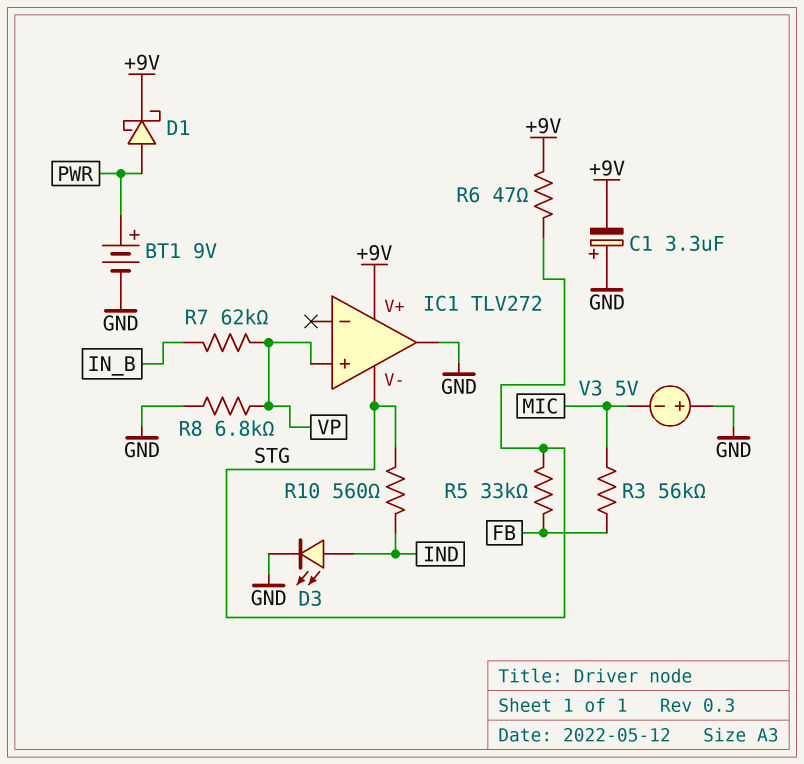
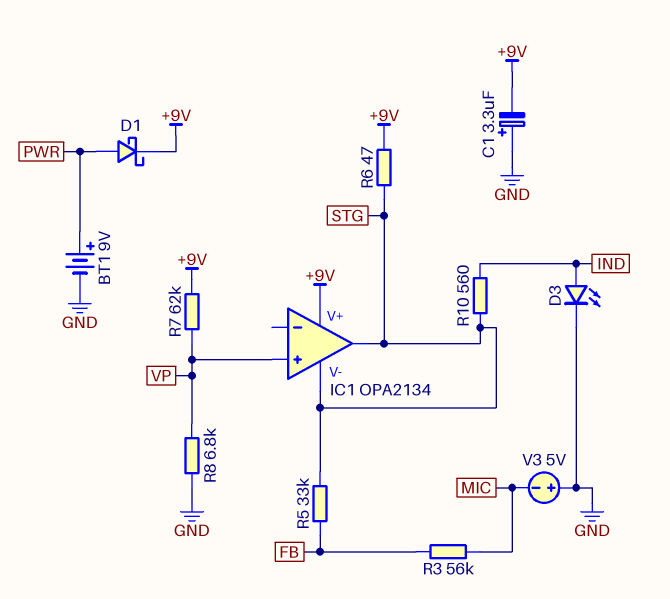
IC1: TLV272 -> OPA2134
IC1 pin out: GND -> STG
R7: 62k (IN_B, VP) -> 62k (+9V, VP)

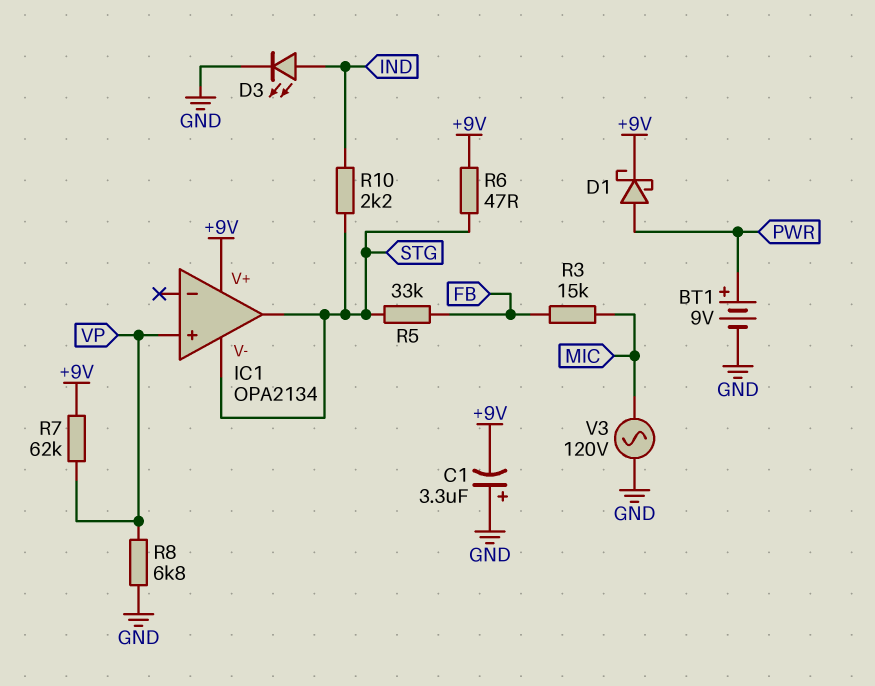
R3: 56k (FB, MIC) -> 15k (FB, MIC)
R10: 560 (IND, STG) -> 2.2k (IND, STG)
V3: 5V (plus GND, minus MIC) -> AC 120V (GND, MIC)

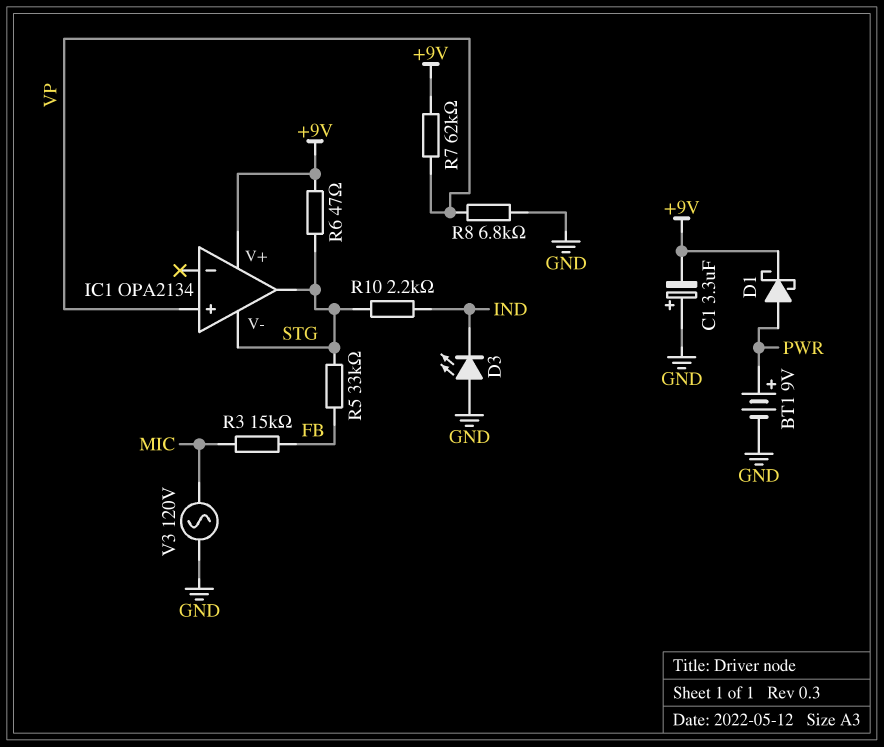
D3: LED (A IND, K GND) -> LED (A GND, K IND)

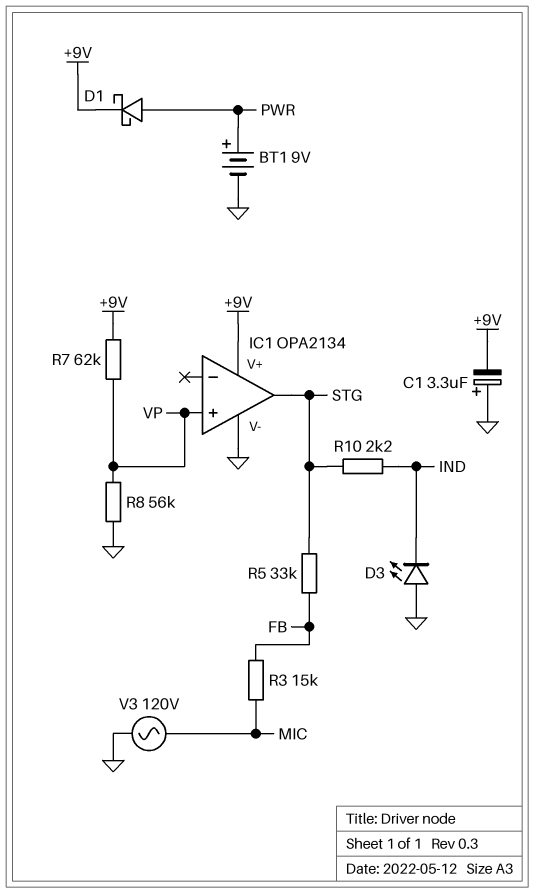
IC1 pin V-: STG -> GND
R6: 47 (+9V, STG) -> none
R8: 6.8k (GND, VP) -> 56k (GND, VP)

